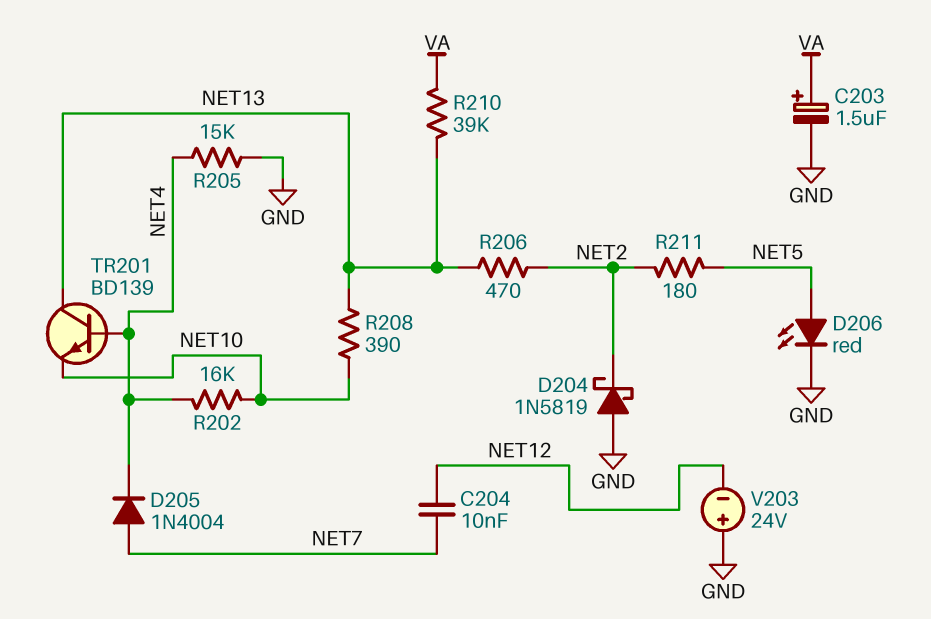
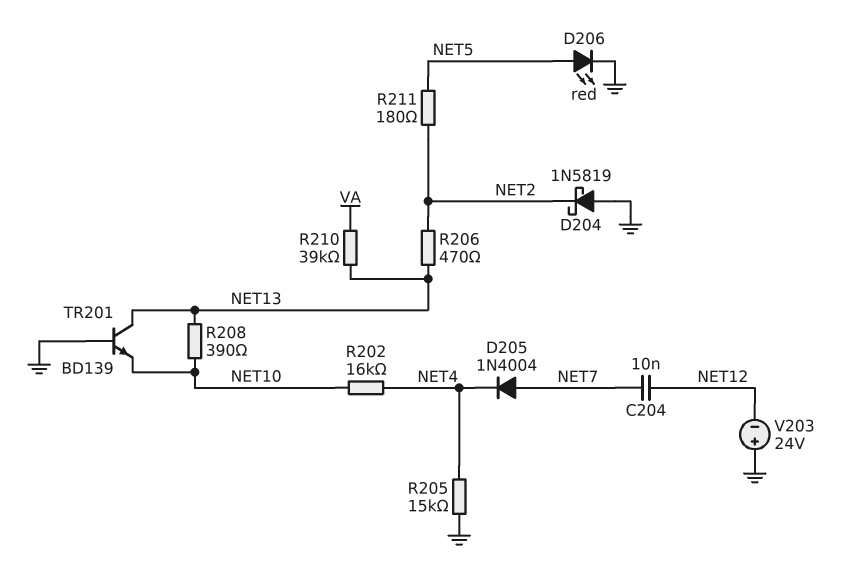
C203: 1.5uF (plus VA, minus GND) -> none
TR201: NPN BD139 (B NET4, C NET13, E NET10) -> NPN BD139 (B GND, C NET13, E NET10)

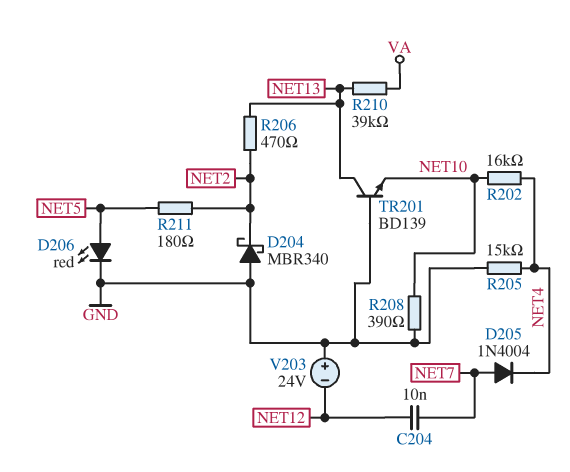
D204: schottky 1N5819 (A GND, K NET2) -> schottky MBR340 (A GND, K NET2)
R208: 390 (NET10, NET13) -> 390 (GND, NET10)

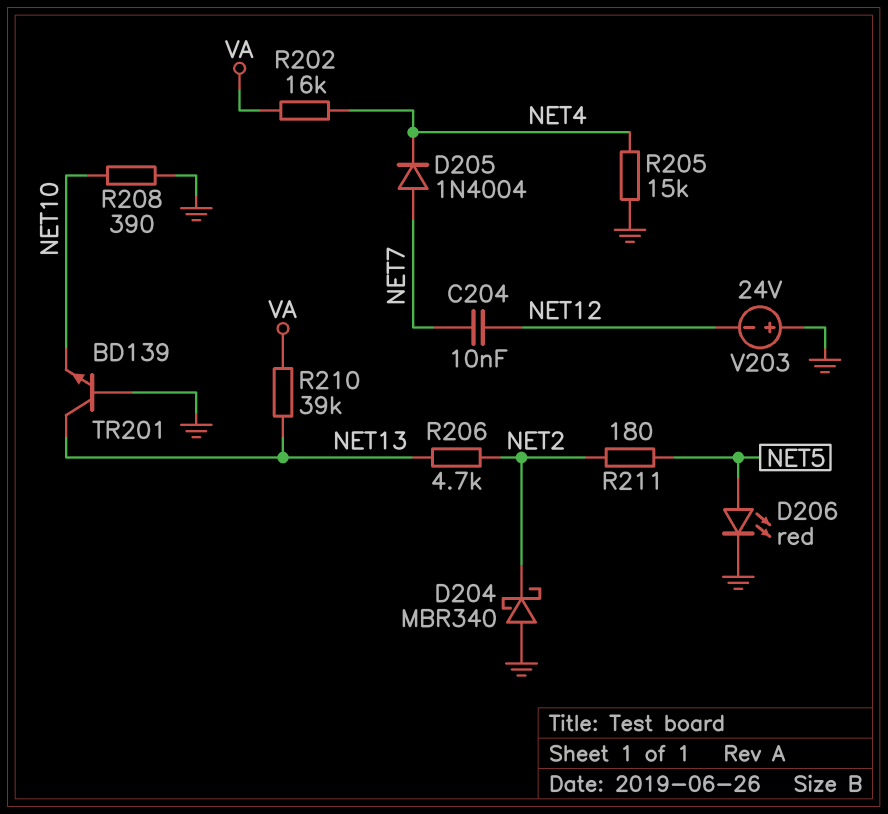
R202: 16k (NET4, NET10) -> 16k (NET4, VA)
R206: 470 (NET2, NET13) -> 4.7k (NET2, NET13)

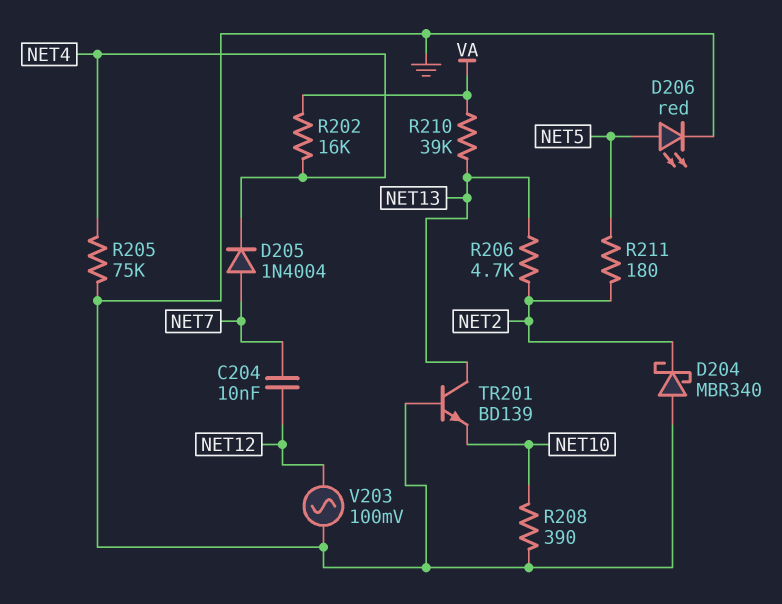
R205: 15k (GND, NET4) -> 75k (GND, NET4)
V203: 24V (plus GND, minus NET12) -> AC 100mV (GND, NET12)

